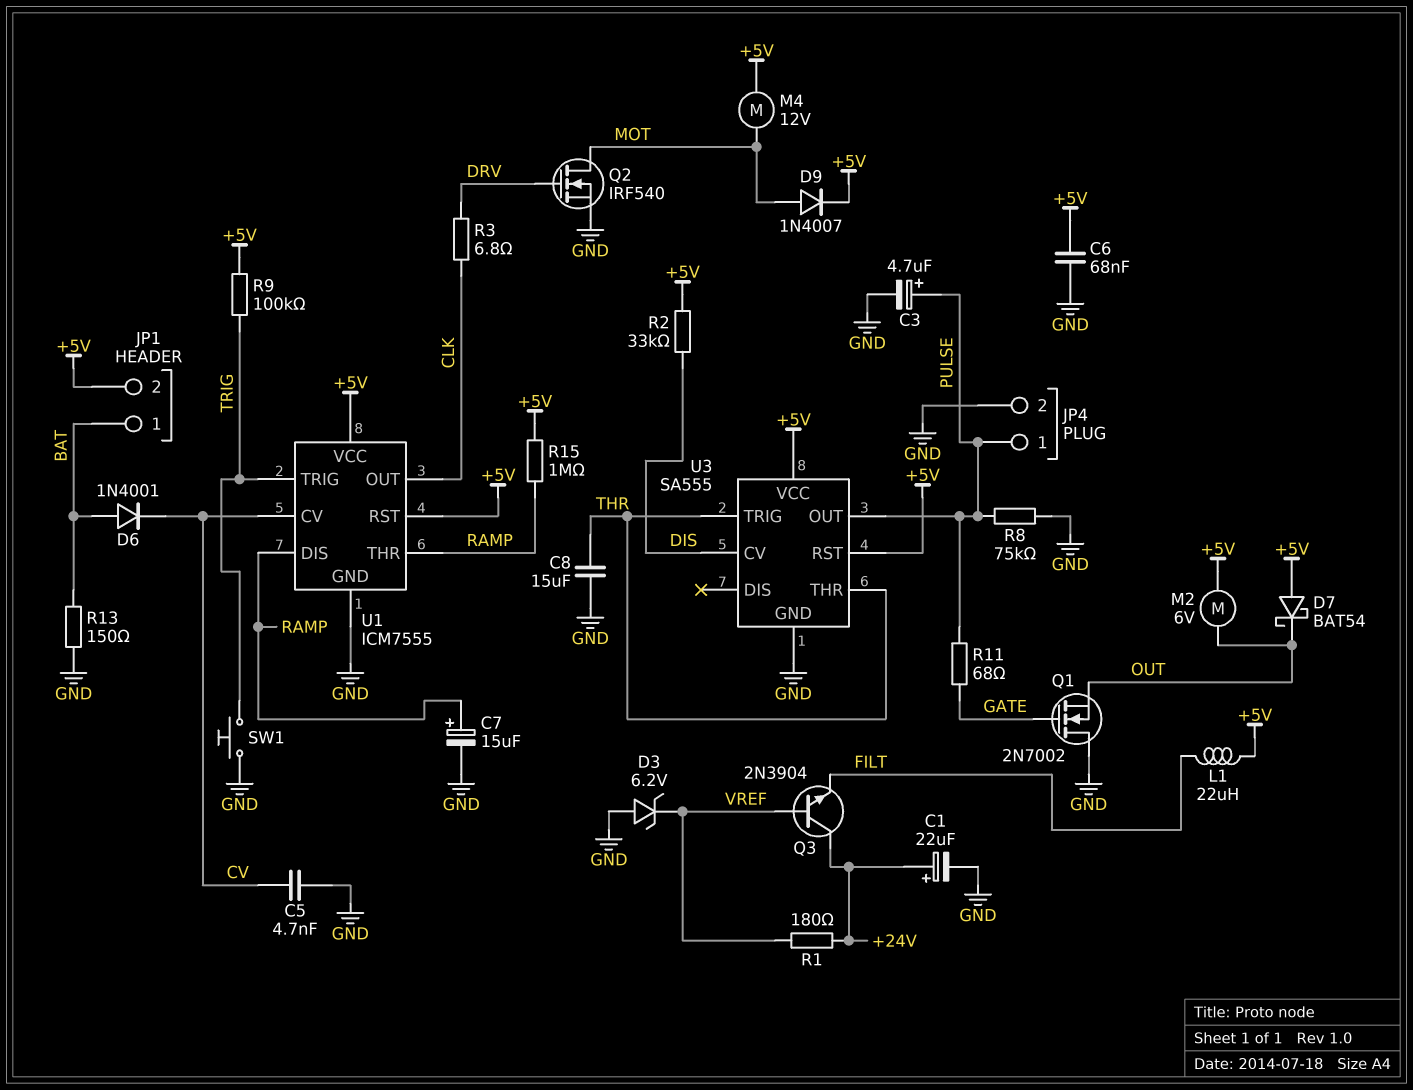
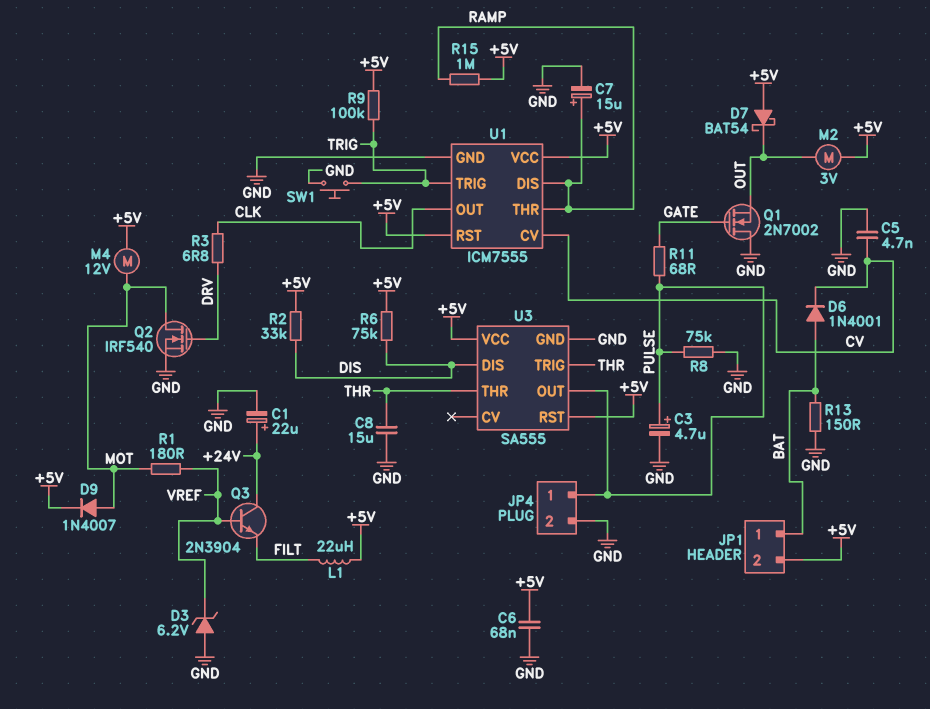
M2: motor 6V (+5V, OUT) -> motor 3V (+5V, OUT)
R1: 180 (+24V, VREF) -> 180 (MOT, VREF)
R6: none -> 75k (+5V, DIS)
U3 pin CV: DIS -> none
U3 pin DIS: none -> DIS

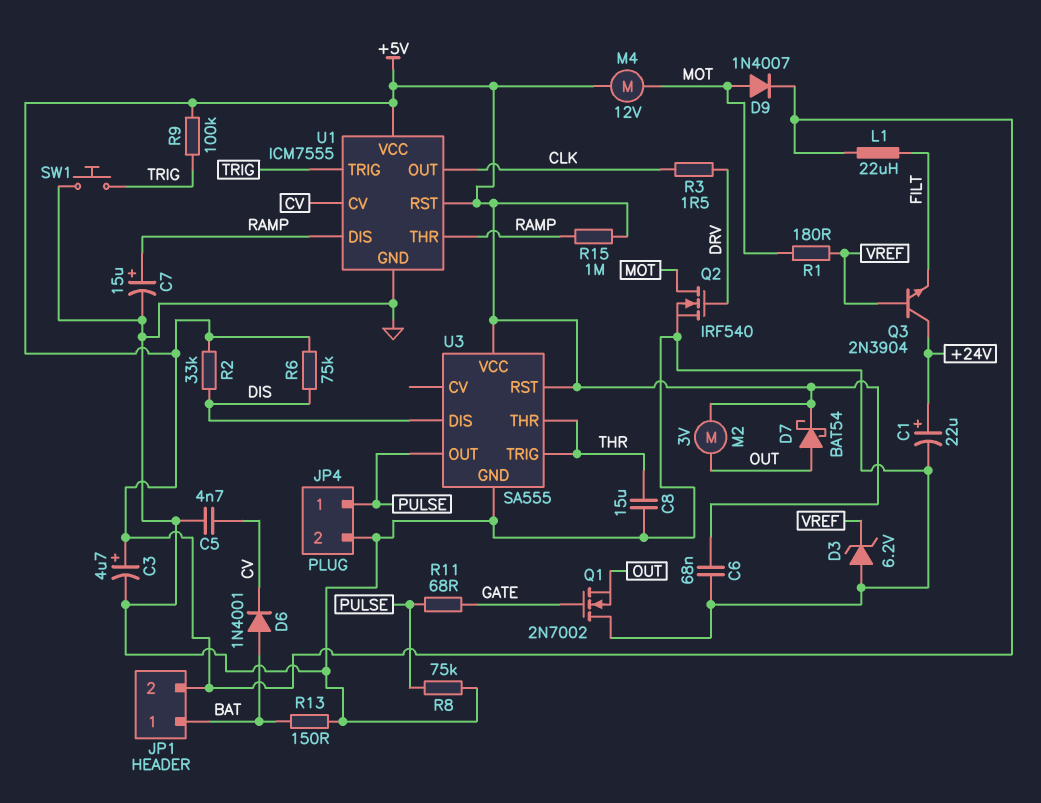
C3: 4.7uF (plus PULSE, minus GND) -> 4.7uF (plus +5V, minus GND)
D7: schottky BAT54 (A +5V, K OUT) -> schottky BAT54 (A OUT, K +5V)
R3: 6.8 (CLK, DRV) -> 1.5 (CLK, DRV)

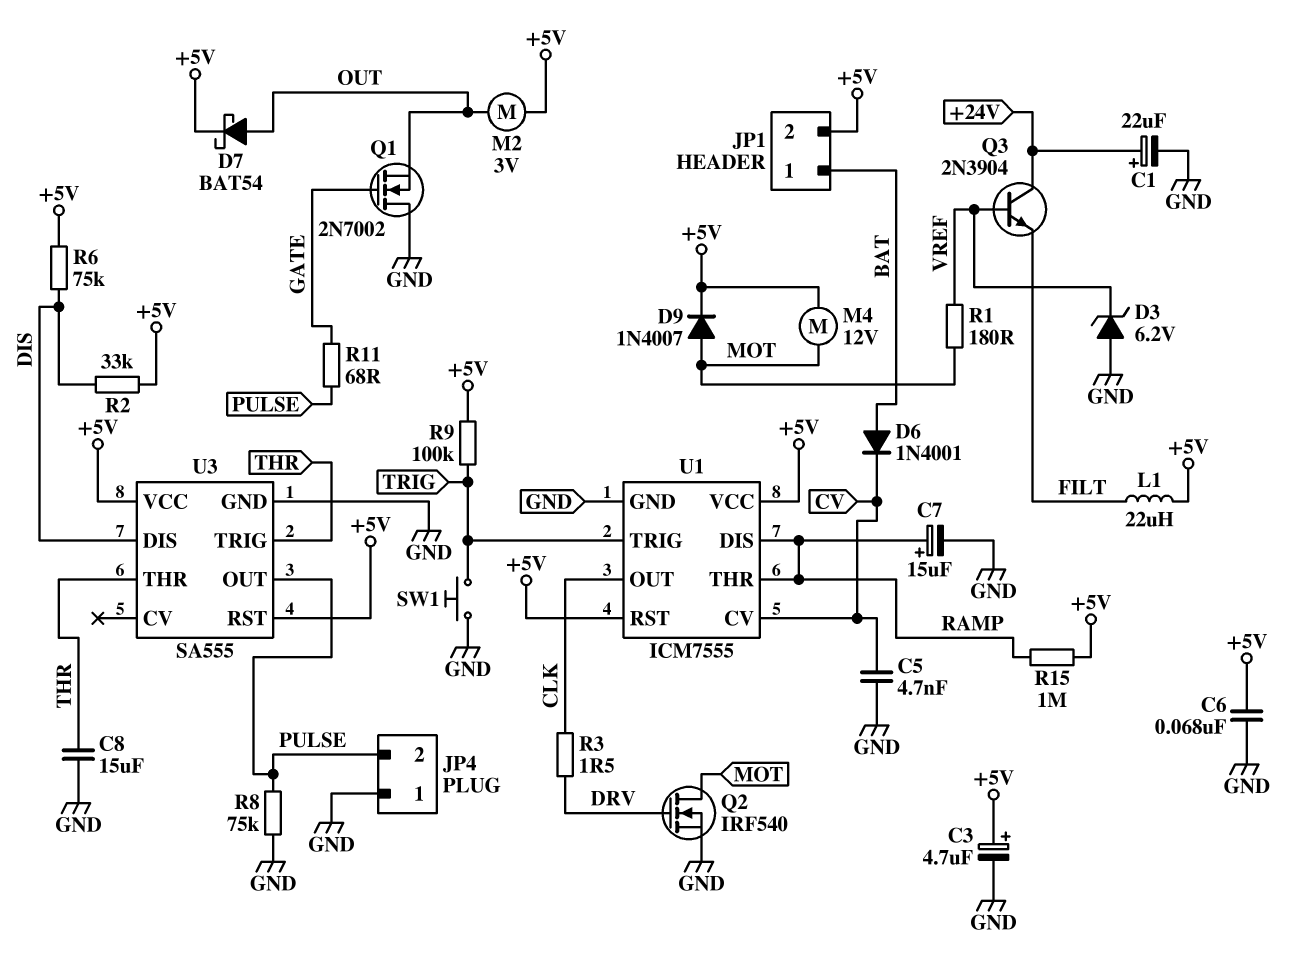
JP4 pin 1: PULSE -> GND
JP4 pin 2: GND -> PULSE
R13: 150 (BAT, GND) -> none

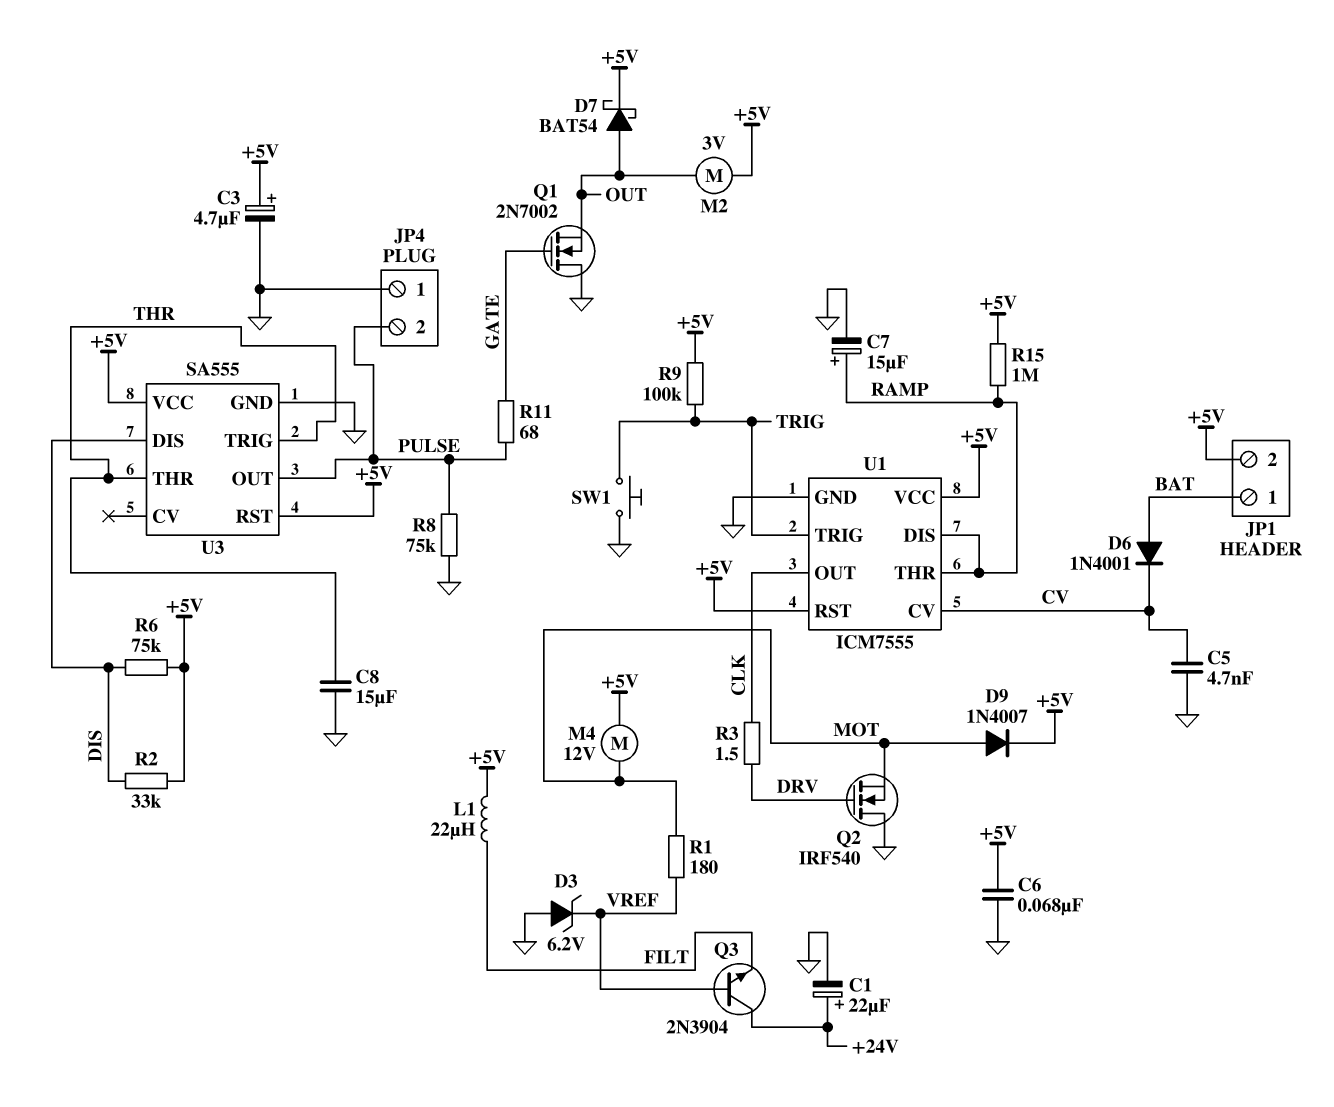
Q2: NMOS IRF540 (G DRV, D MOT, S GND) -> NMOS IRF540 (G DRV, D GND, S MOT)

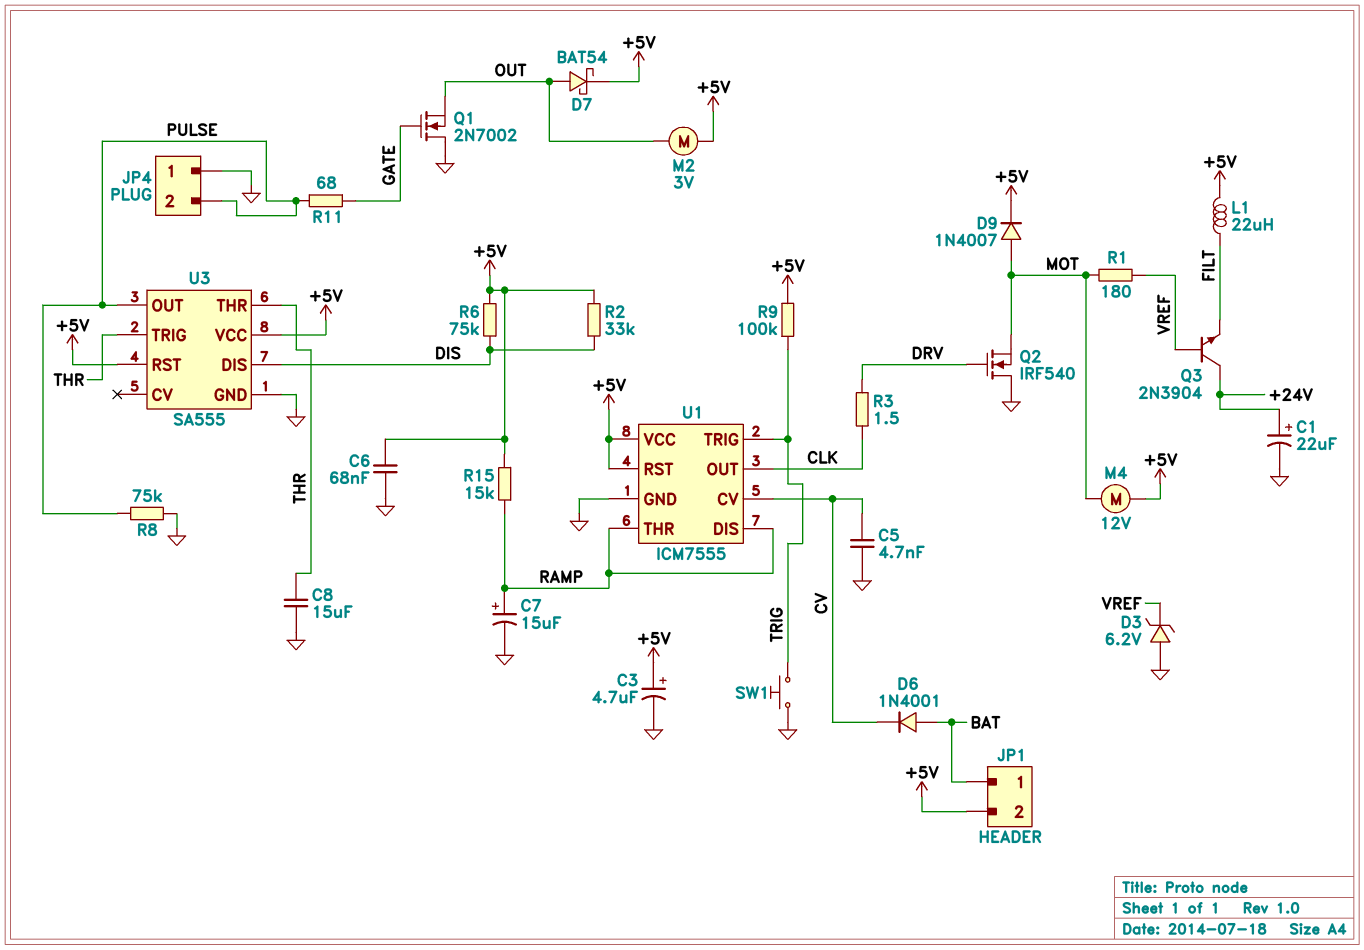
R15: 1M (+5V, RAMP) -> 15k (+5V, RAMP)

